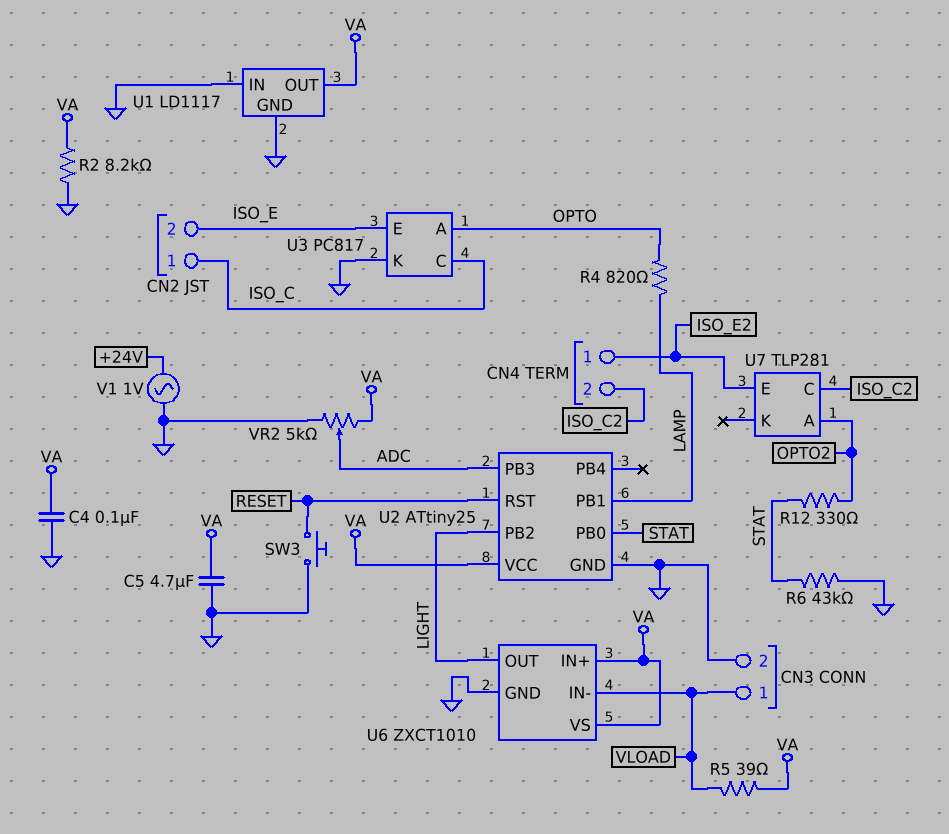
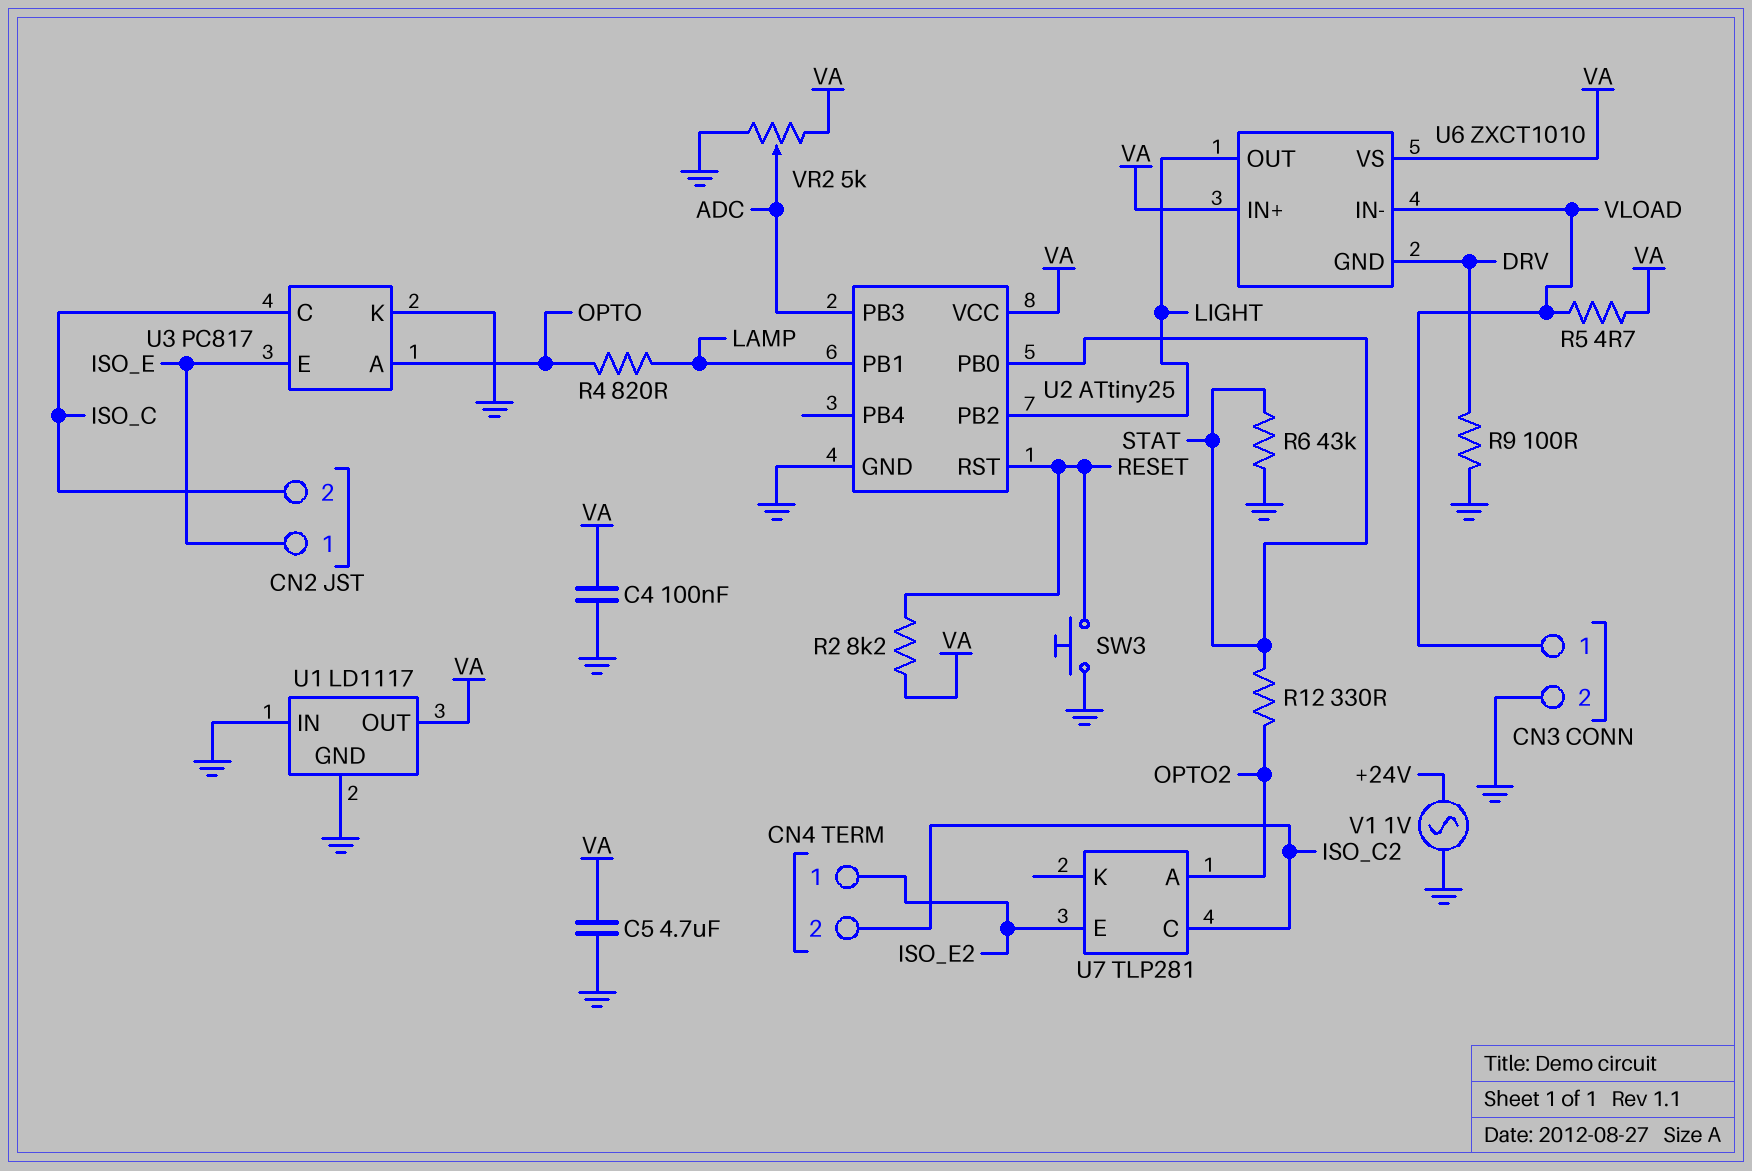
CN2 pin 1: ISO_C -> ISO_E
CN2 pin 2: ISO_E -> ISO_C
R2: 8.2k (GND, VA) -> 8.2k (RESET, VA)
R5: 39 (VA, VLOAD) -> 4.7 (VA, VLOAD)
R9: none -> 100 (DRV, GND)
U6 pin GND: GND -> DRV

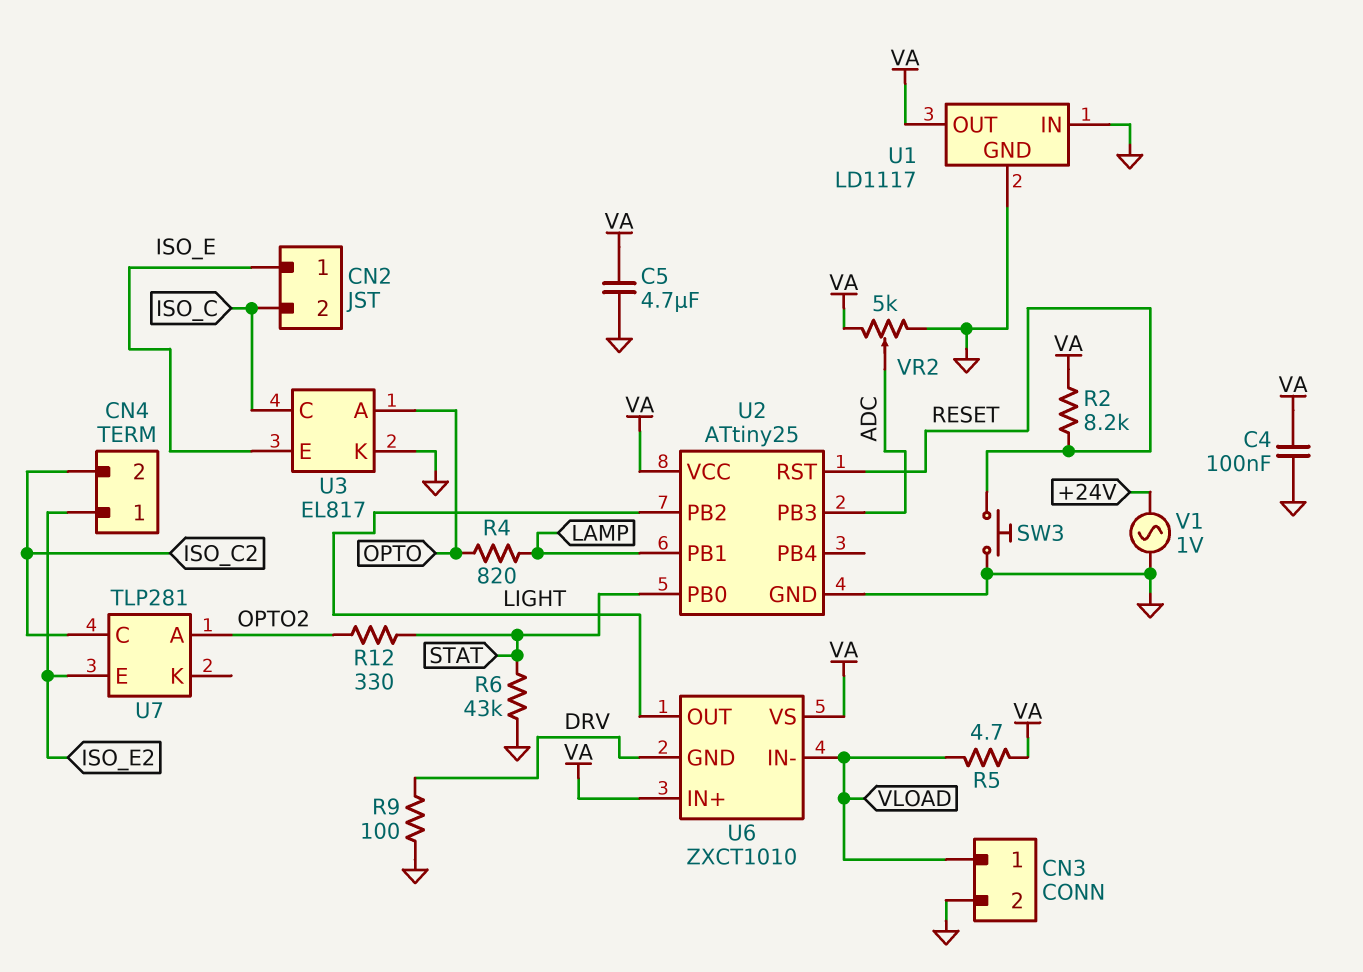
U3: PC817 -> EL817

